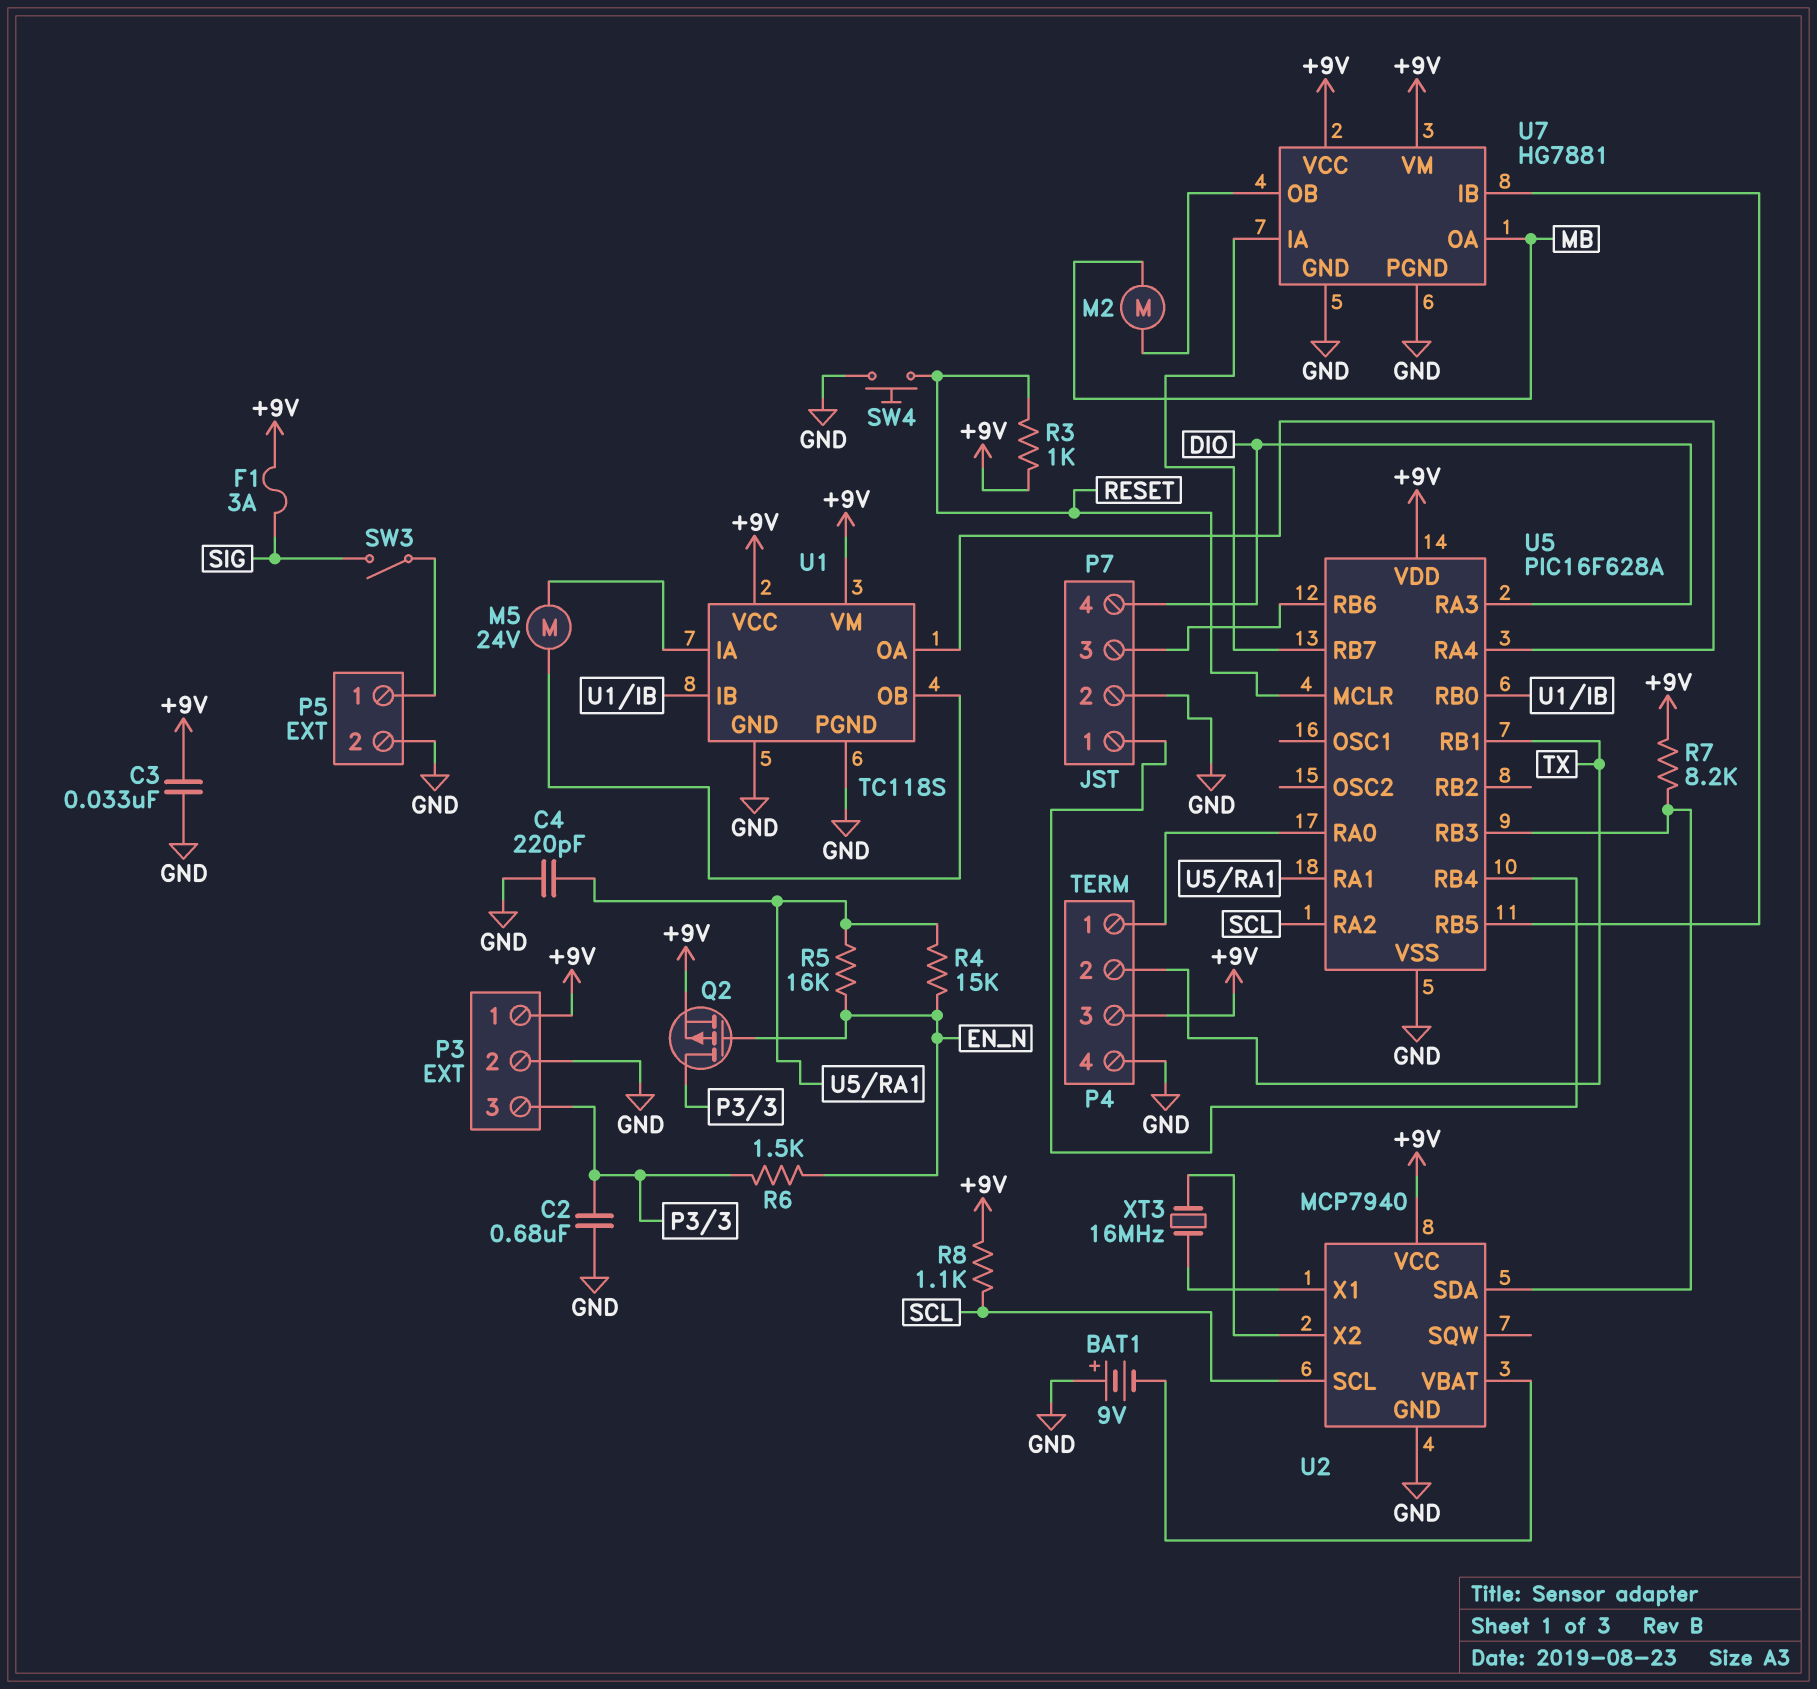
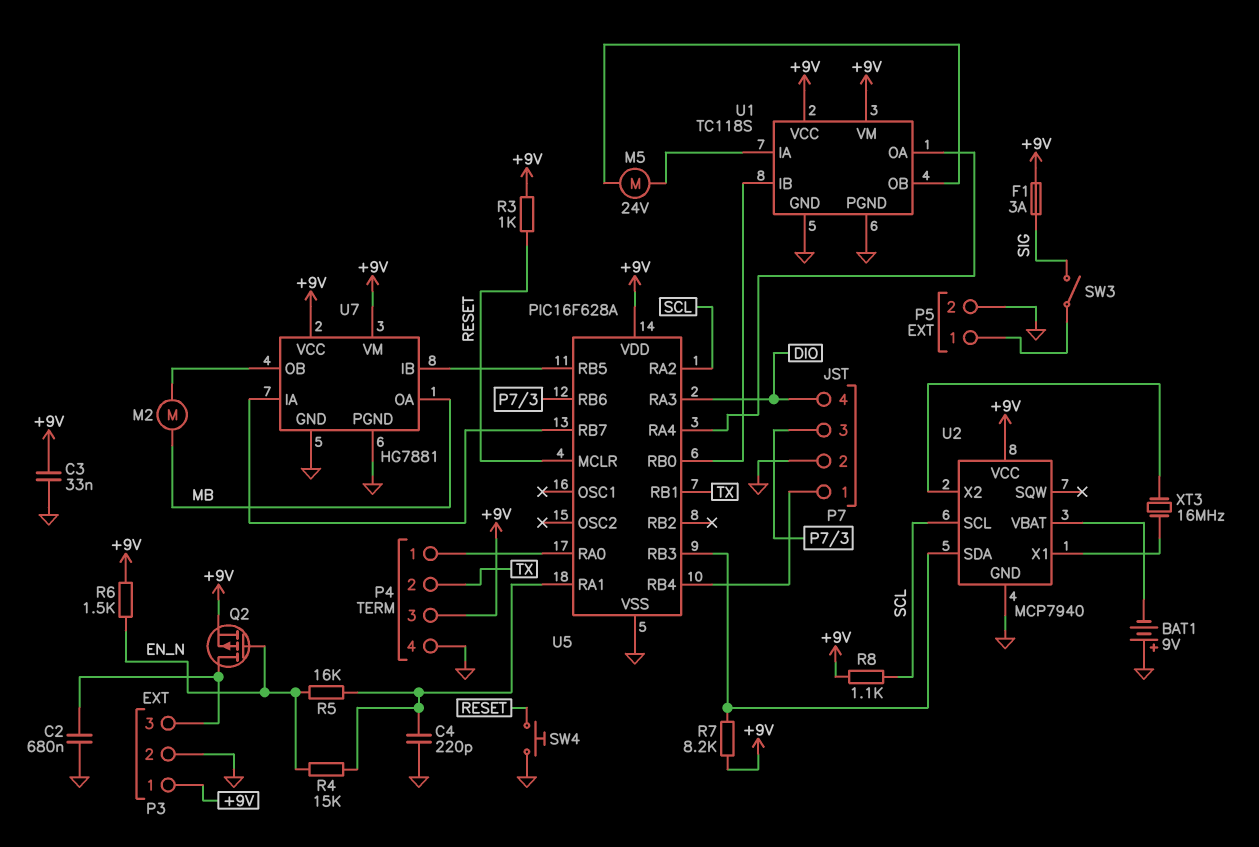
R6: 1.5k (EN_N, P3/3) -> 1.5k (+9V, EN_N)

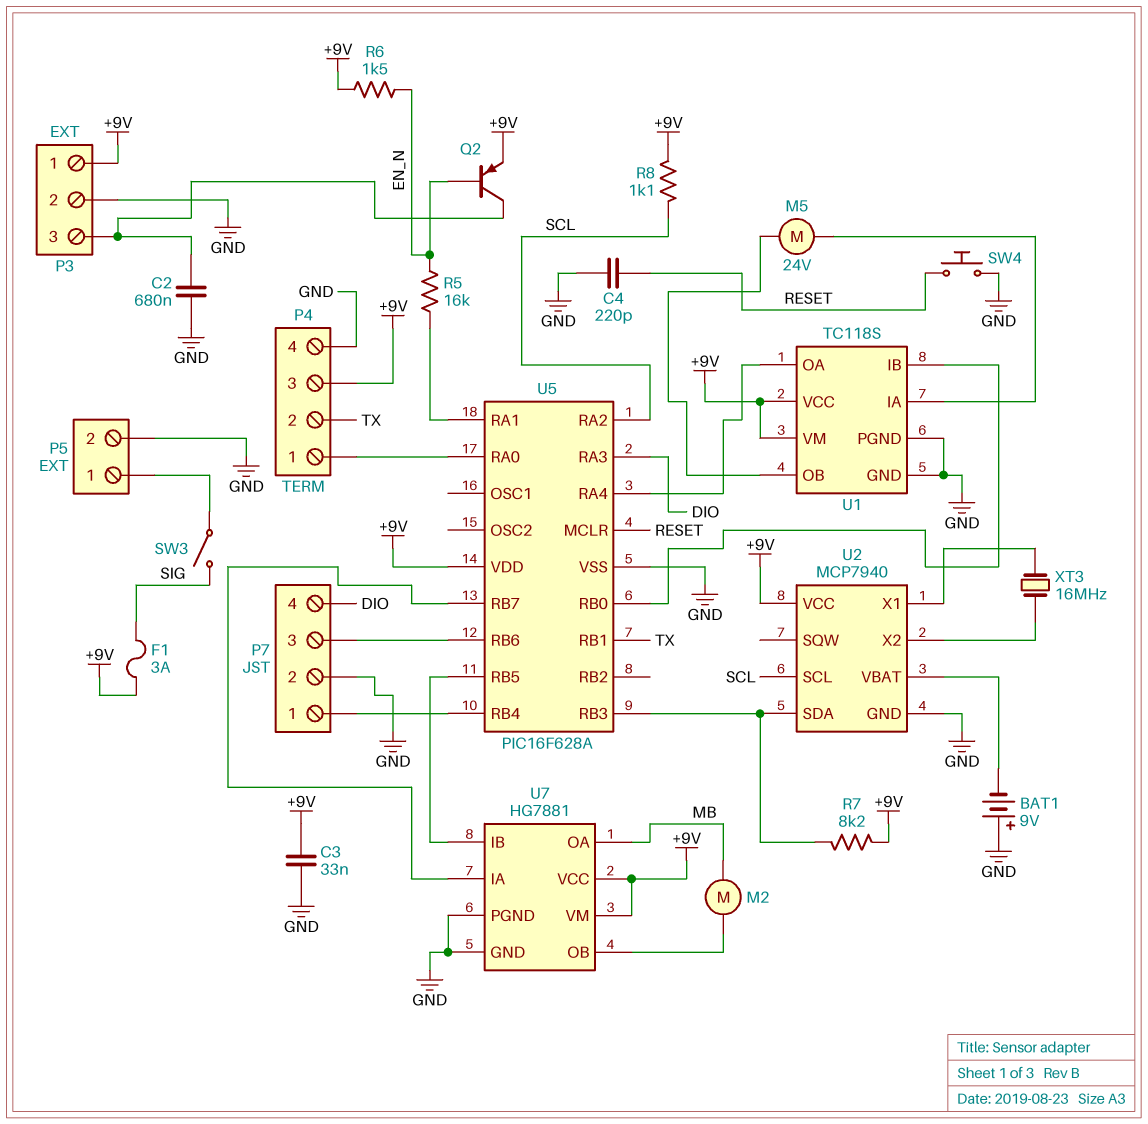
C4: 220pF (GND, U5/RA1) -> 220pF (GND, RESET)
Q2: PMOS (G EN_N, D P3/3, S +9V) -> PNP (B EN_N, C P3/3, E +9V)
R3: 1k (+9V, RESET) -> none
R4: 15k (EN_N, U5/RA1) -> none

